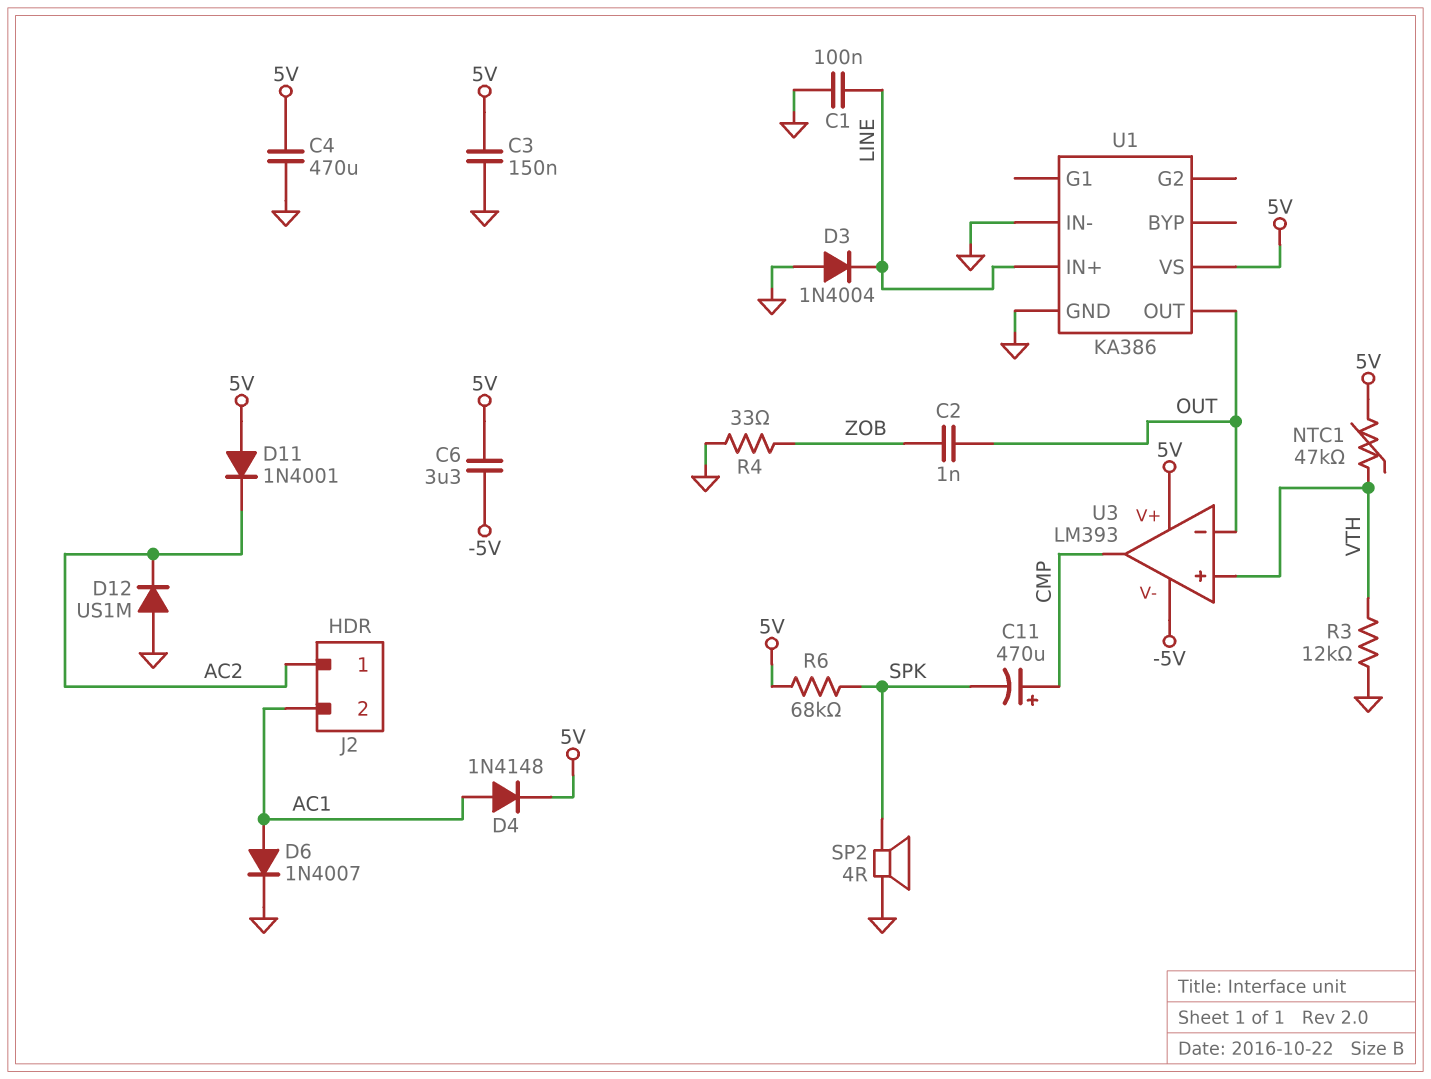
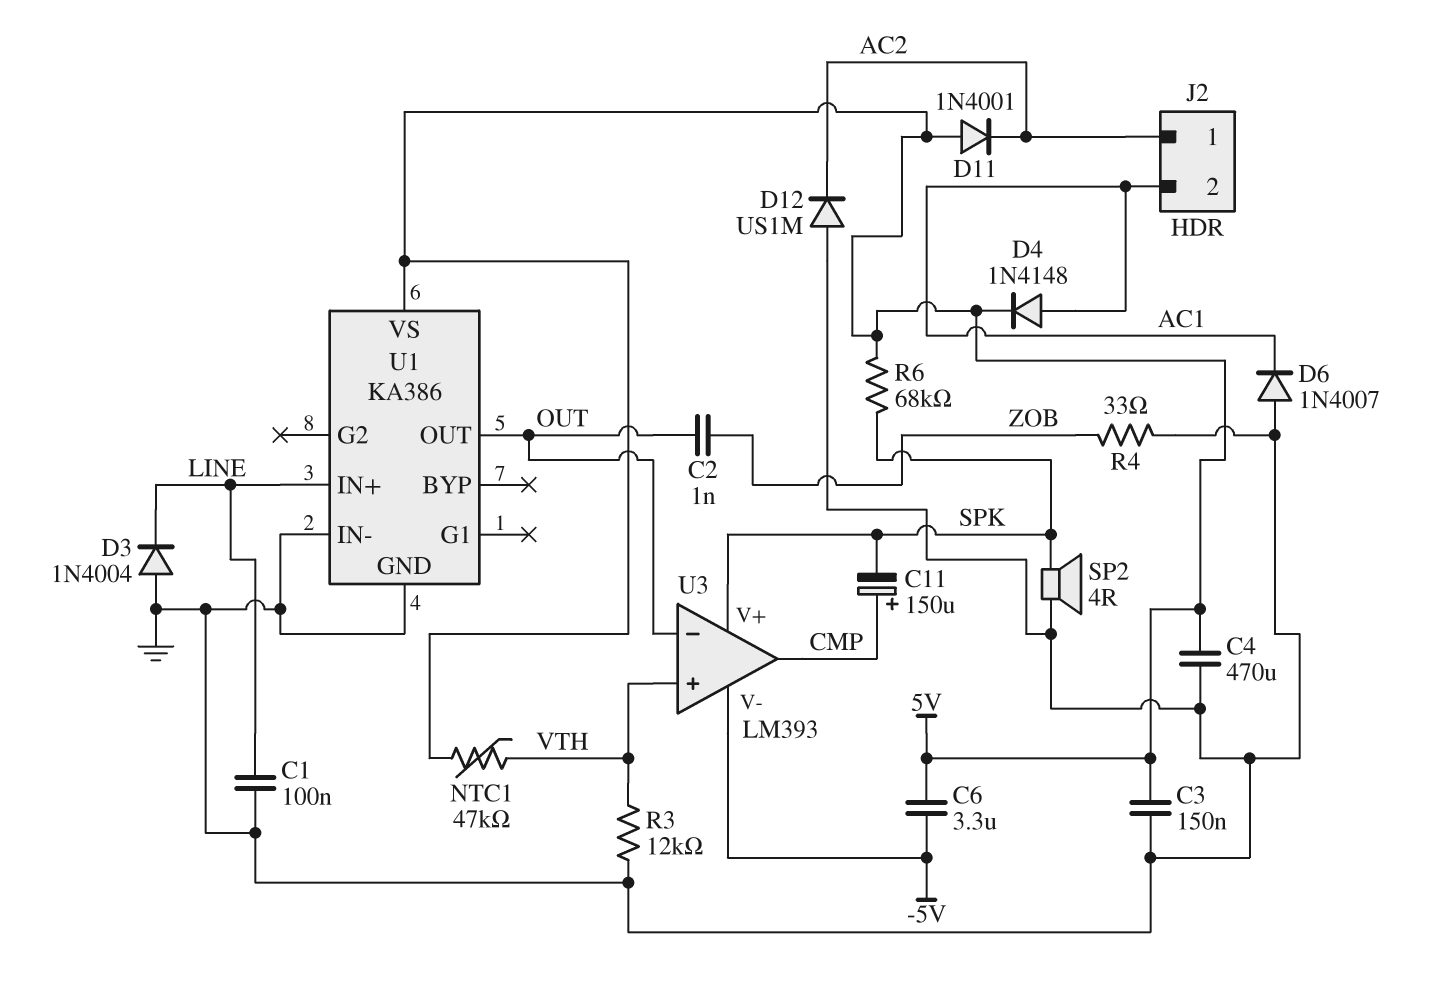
C11: 470uF (plus CMP, minus SPK) -> 150uF (plus CMP, minus SPK)
D6: diode 1N4007 (A AC1, K GND) -> diode 1N4007 (A GND, K AC1)
U3 pin V+: 5V -> SPK

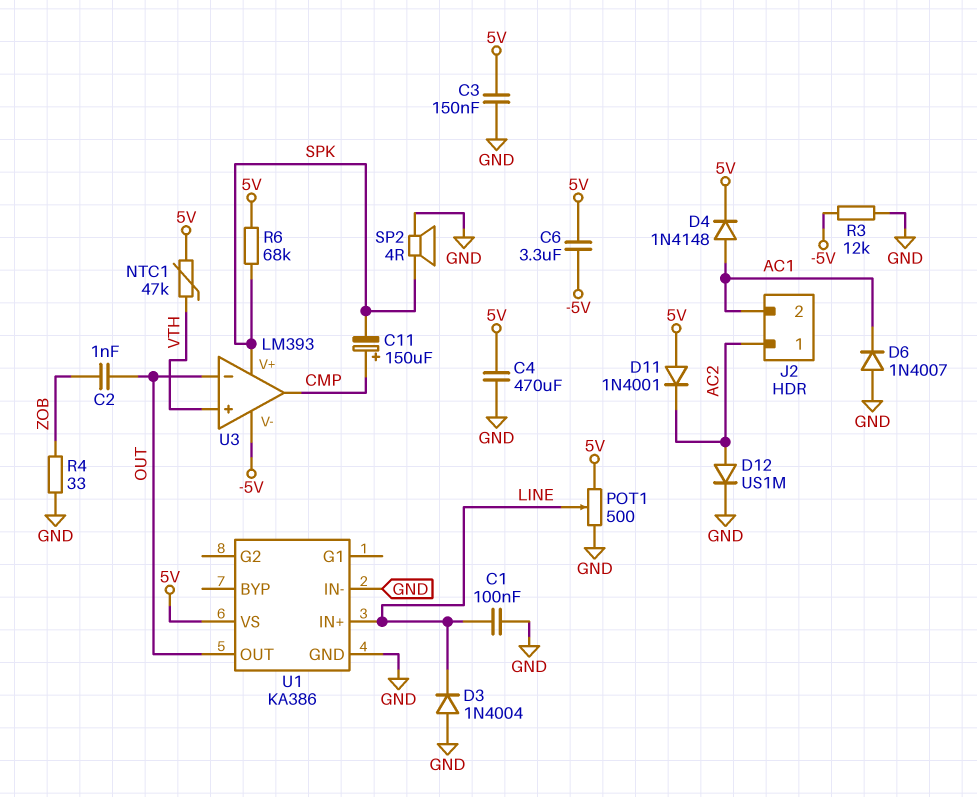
D12: diode US1M (A GND, K AC2) -> diode US1M (A AC2, K GND)
POT1: none -> 500 (5V, GND, wiper LINE)
R3: 12k (GND, VTH) -> 12k (-5V, GND)

